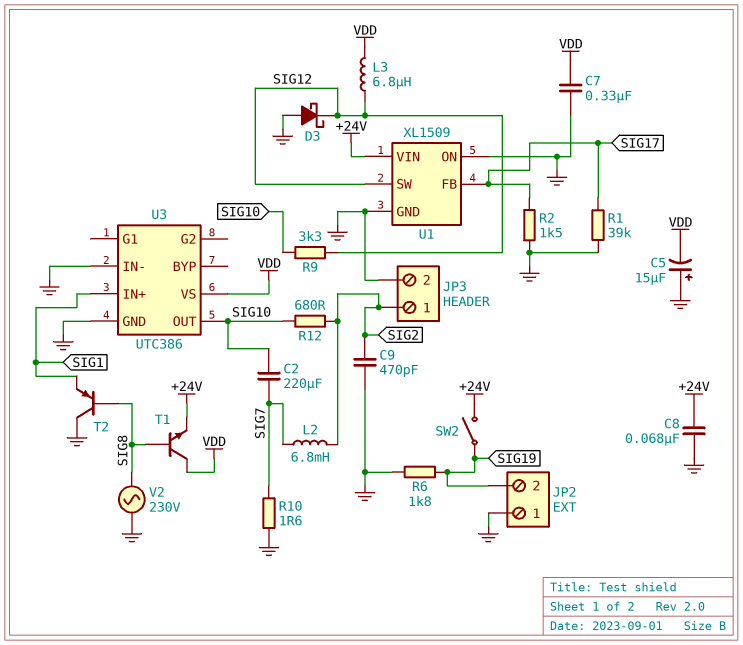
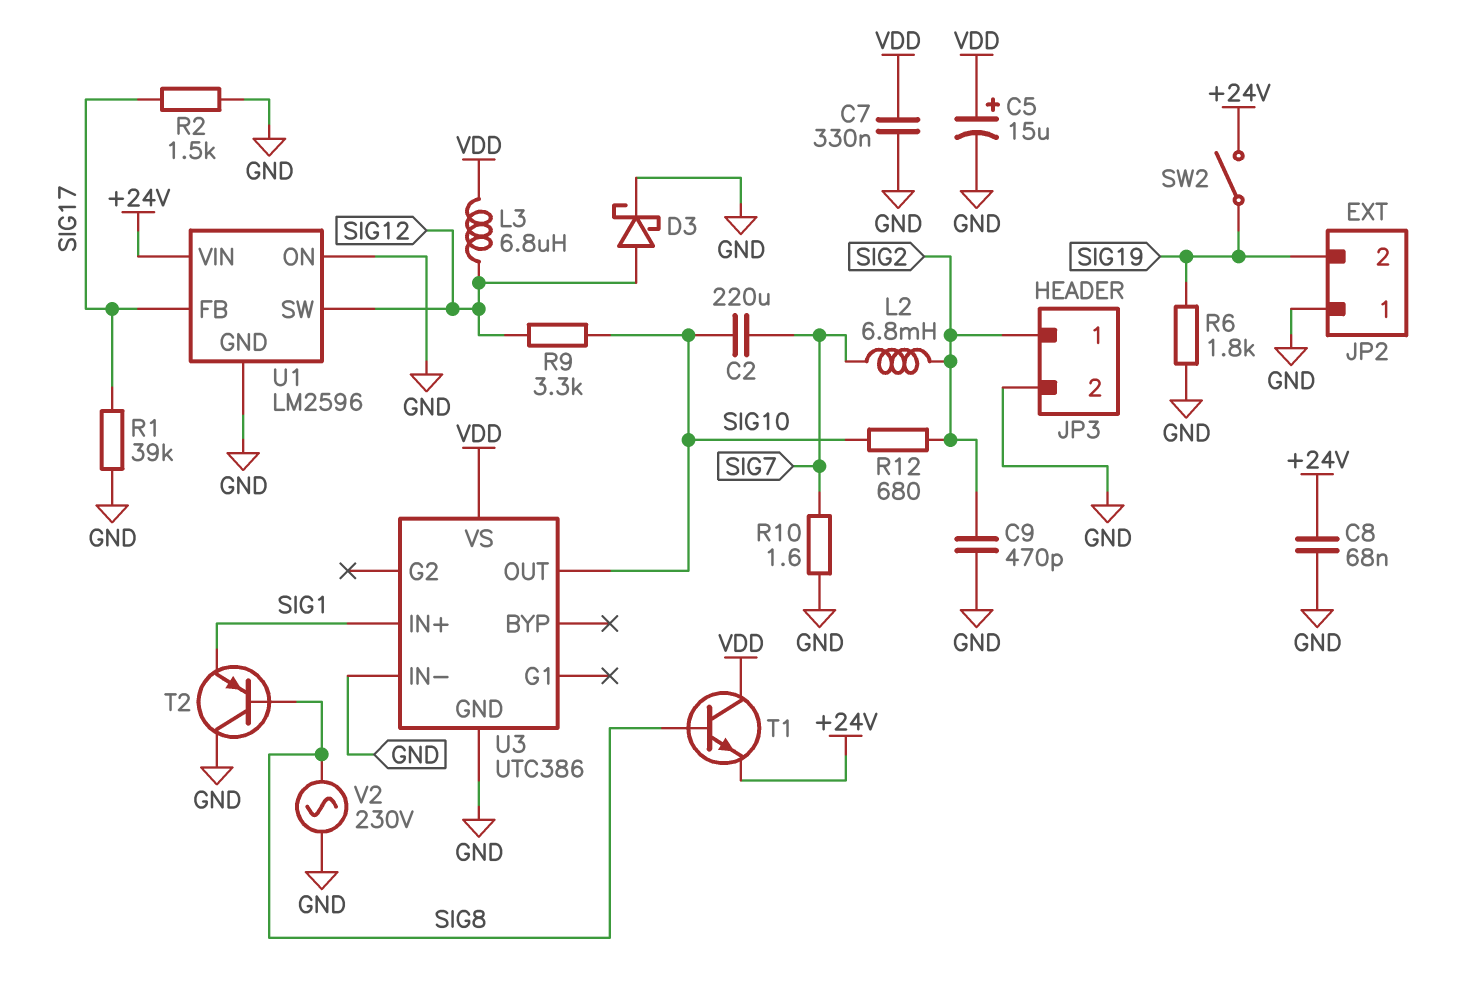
C5: 15uF (plus GND, minus VDD) -> 15uF (plus VDD, minus GND)
D3: schottky (A GND, K SIG12) -> schottky (A SIG12, K GND)
U1: XL1509 -> LM2596

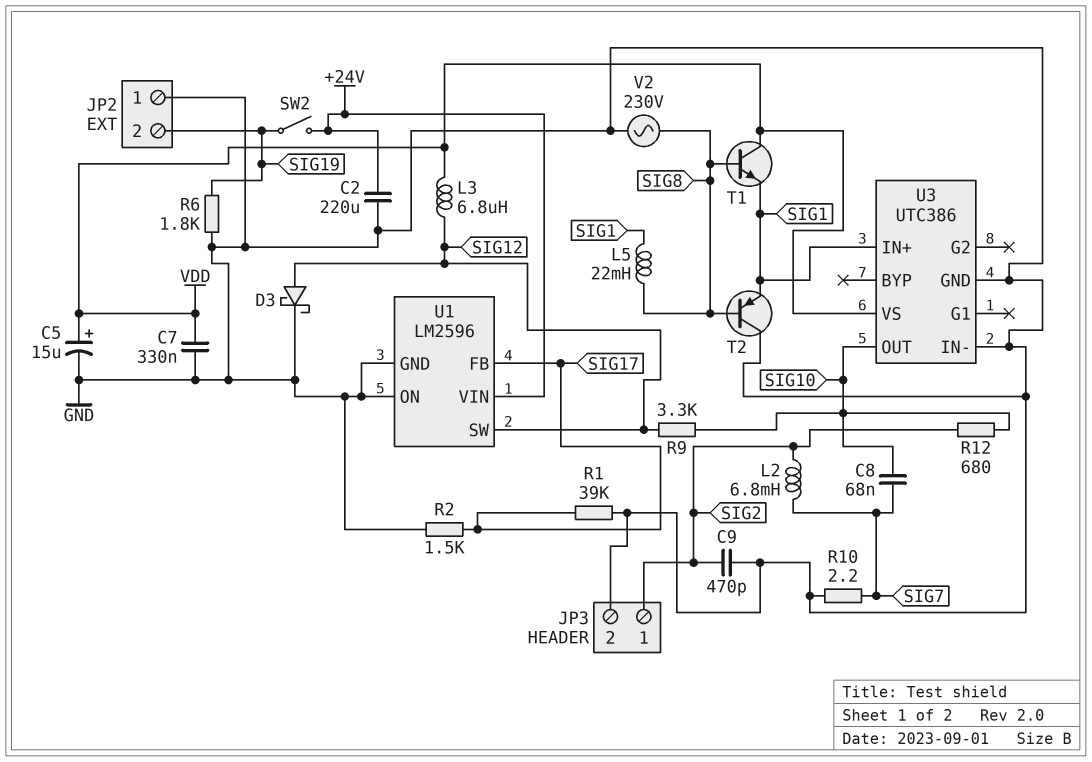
C2: 220uF (SIG7, SIG10) -> 220uF (+24V, GND)
C8: 68nF (+24V, GND) -> 68nF (SIG7, SIG10)
L5: none -> 22mH (SIG1, SIG8)
R10: 1.6 (GND, SIG7) -> 2.2 (GND, SIG7)
T1: NPN (B SIG8, C VDD, E +24V) -> NPN (B SIG8, C VDD, E SIG1)

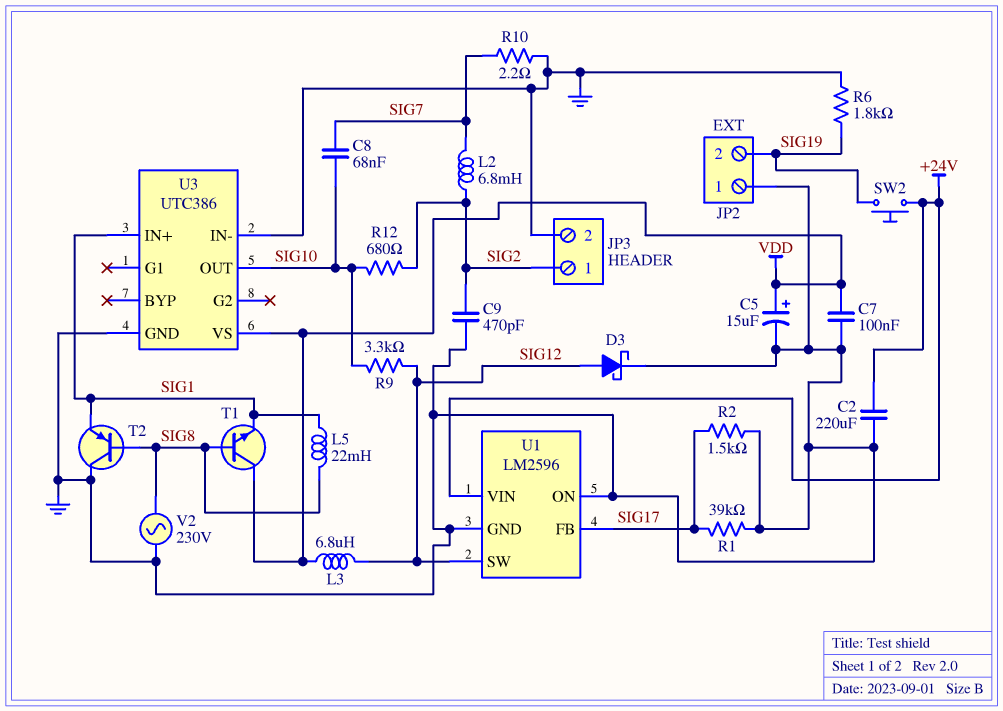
C7: 330nF (GND, VDD) -> 100nF (GND, VDD)
SW2: switch (+24V, SIG19) -> button (+24V, SIG19)

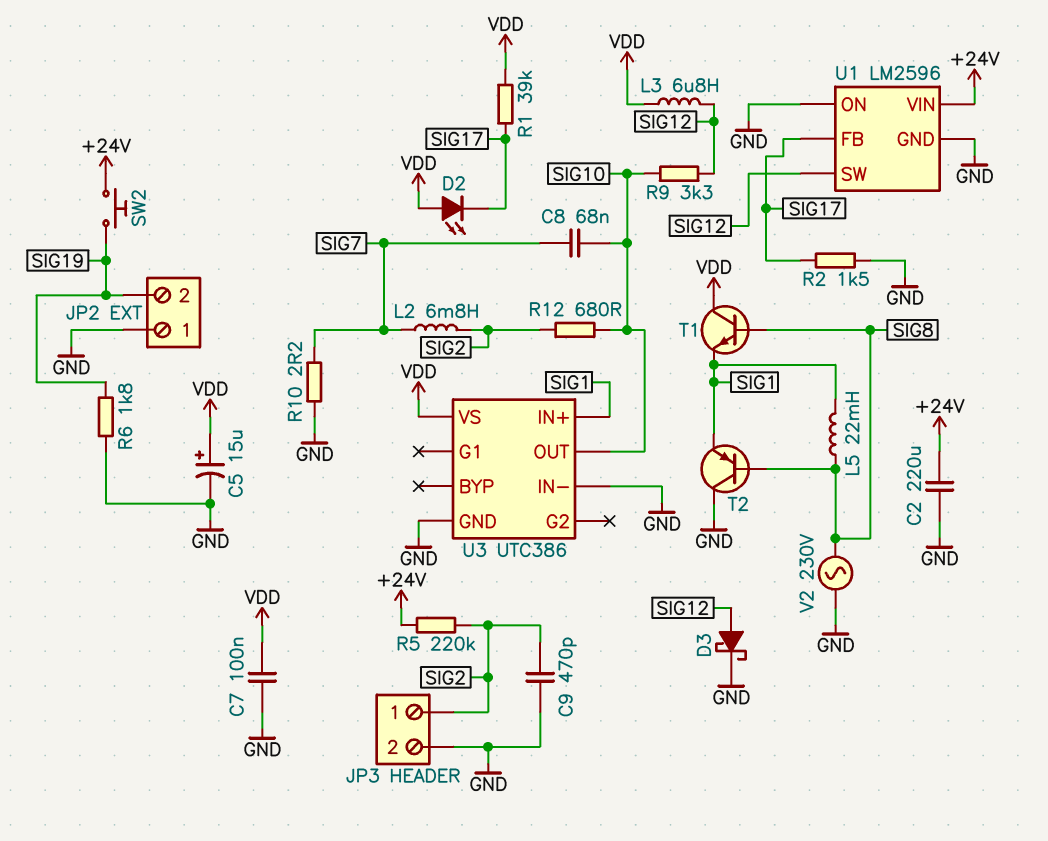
D2: none -> LED (A VDD, K SIG17)
R1: 39k (GND, SIG17) -> 39k (SIG17, VDD)
R5: none -> 220k (+24V, SIG2)

